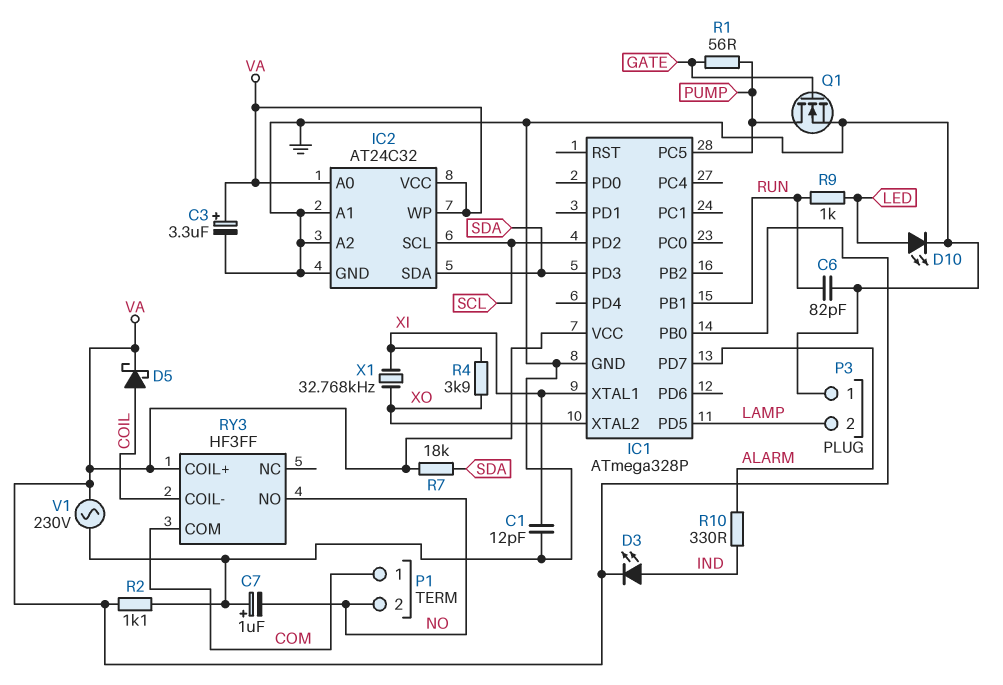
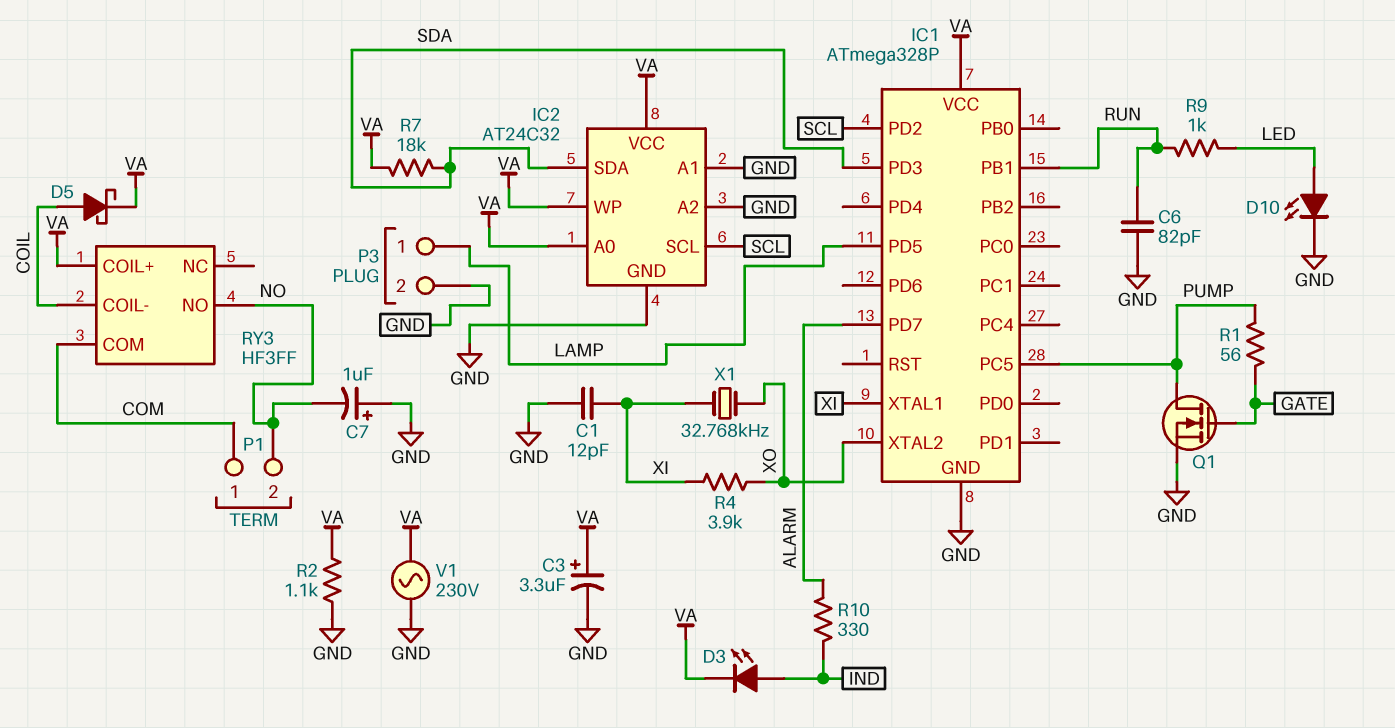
IC1 pin PB0: VA -> none
P3 pin 1: GND -> LAMP
P3 pin 2: LAMP -> GND

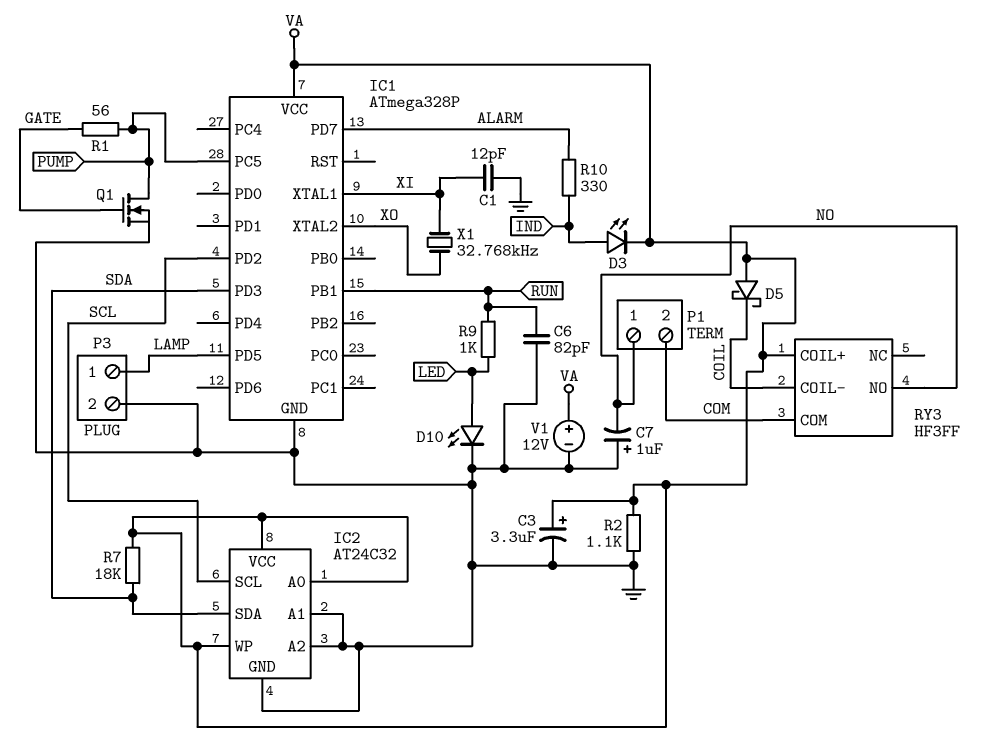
D5: schottky (A COIL, K VA) -> schottky (A VA, K COIL)
P1 pin 1: COM -> NO
P1 pin 2: NO -> COM
R4: 3.9k (XI, XO) -> none
V1: AC 230V (GND, VA) -> 12V (plus VA, minus GND)

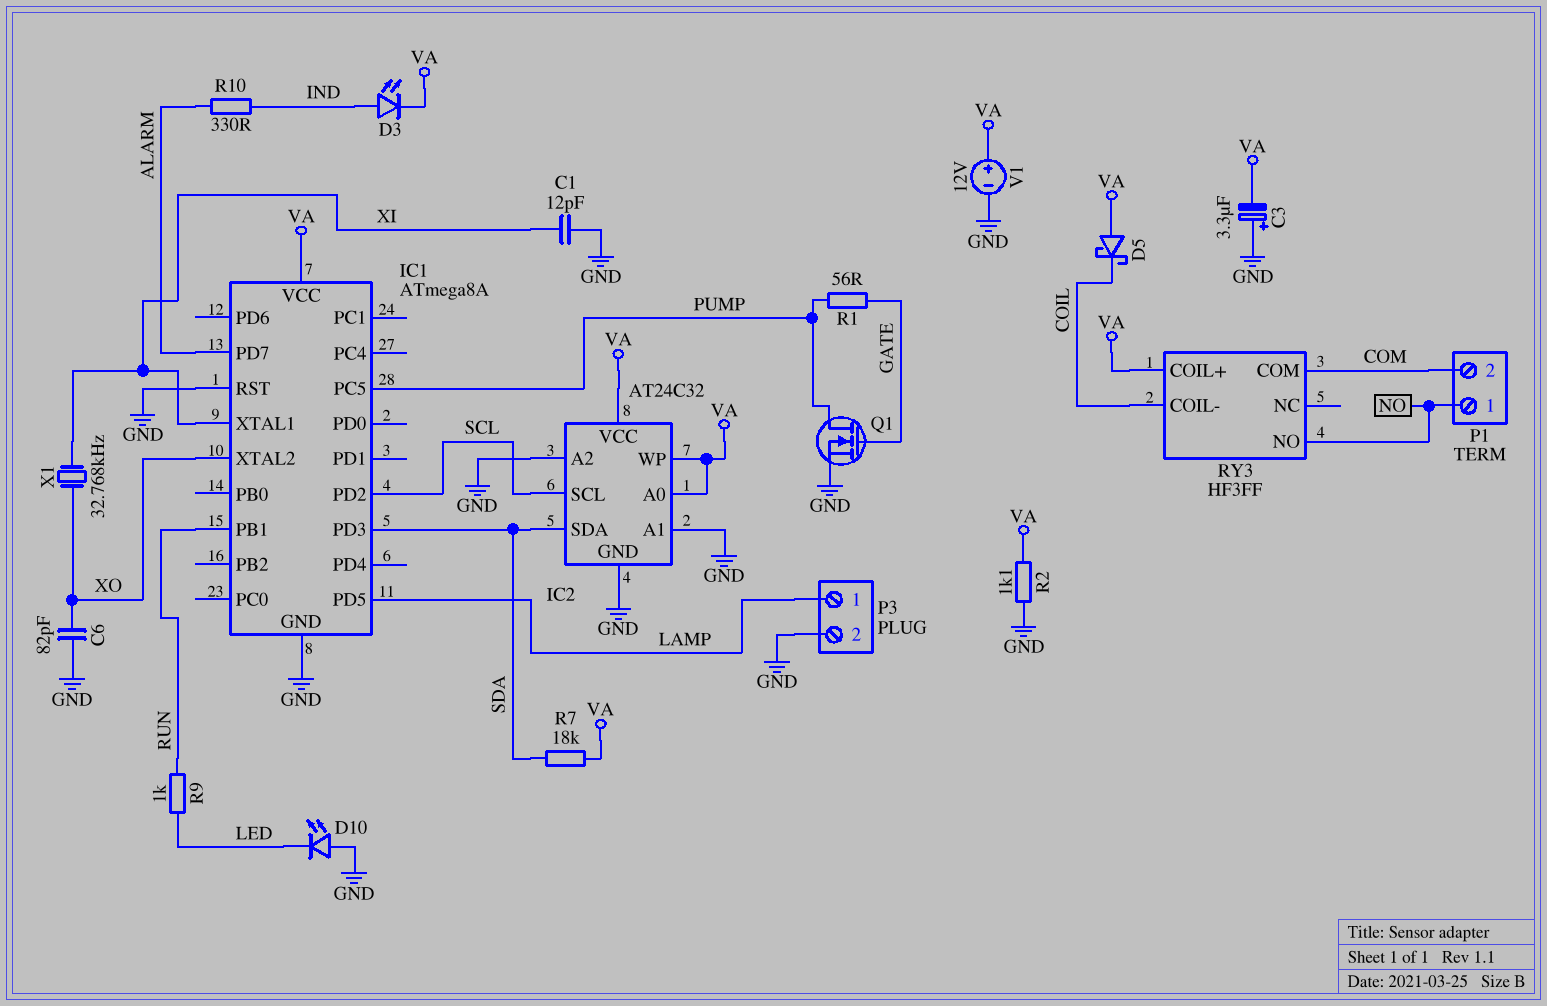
C3: 3.3uF (plus VA, minus GND) -> 3.3uF (plus GND, minus VA)
C6: 82pF (GND, RUN) -> 82pF (GND, XO)
C7: 1uF (plus GND, minus NO) -> none
D10: LED (A LED, K GND) -> LED (A GND, K LED)
IC1: ATmega328P -> ATmega8A
IC1 pin RST: none -> GND

